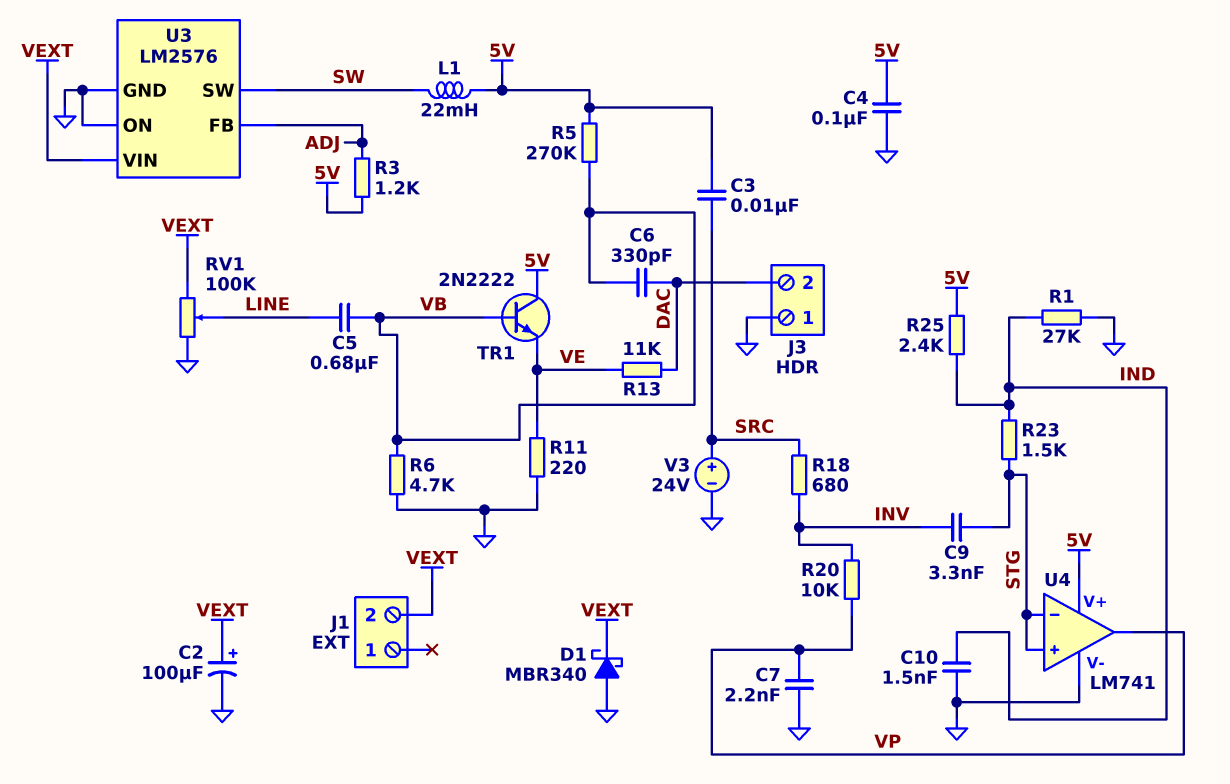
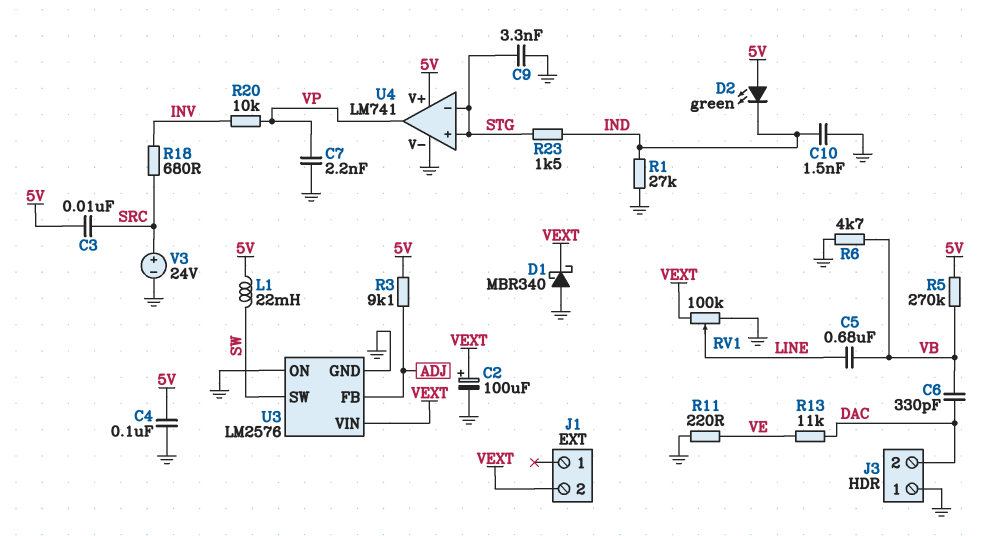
C9: 3.3nF (INV, STG) -> 3.3nF (GND, STG)
D2: none -> LED green (A 5V, K IND)
R3: 1.2k (5V, ADJ) -> 9.1k (5V, ADJ)
R25: 2.4k (5V, IND) -> none
TR1: NPN 2N2222 (B VB, C 5V, E VE) -> none

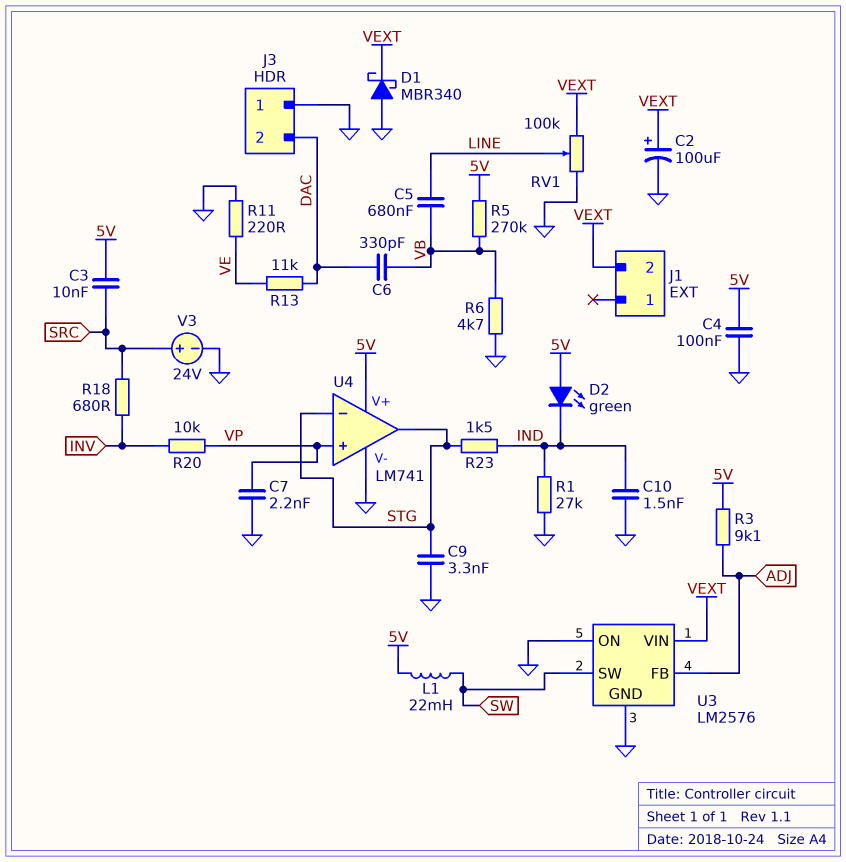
U4 pin in+: STG -> VP
U4 pin out: VP -> STG

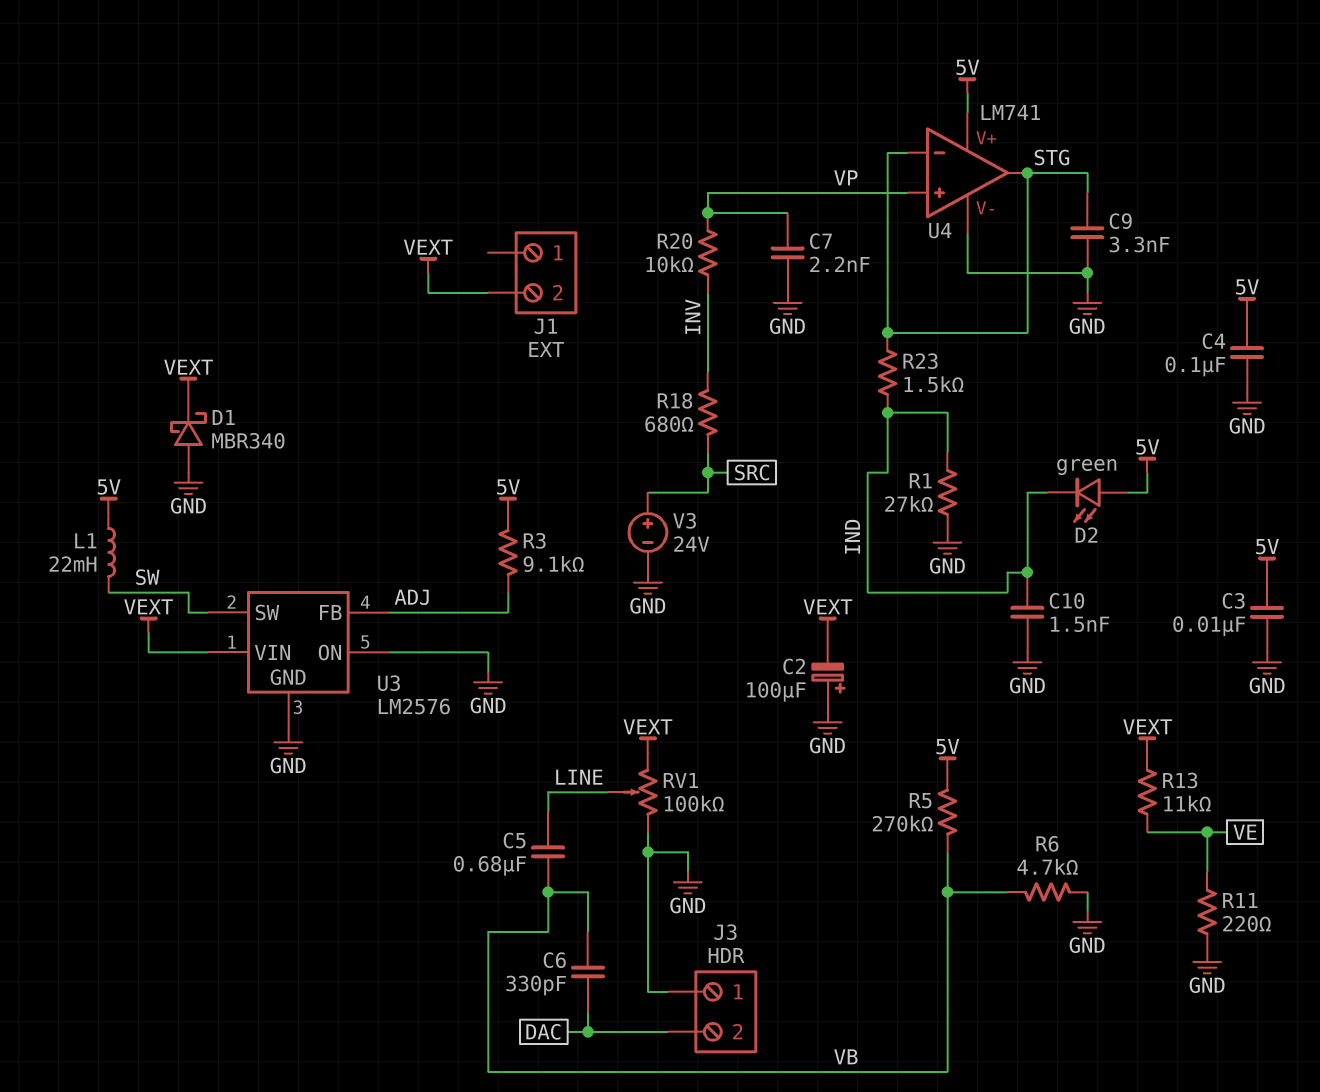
C2: 100uF (plus VEXT, minus GND) -> 100uF (plus GND, minus VEXT)
C3: 10nF (5V, SRC) -> 10nF (5V, GND)
R13: 11k (DAC, VE) -> 11k (VE, VEXT)

